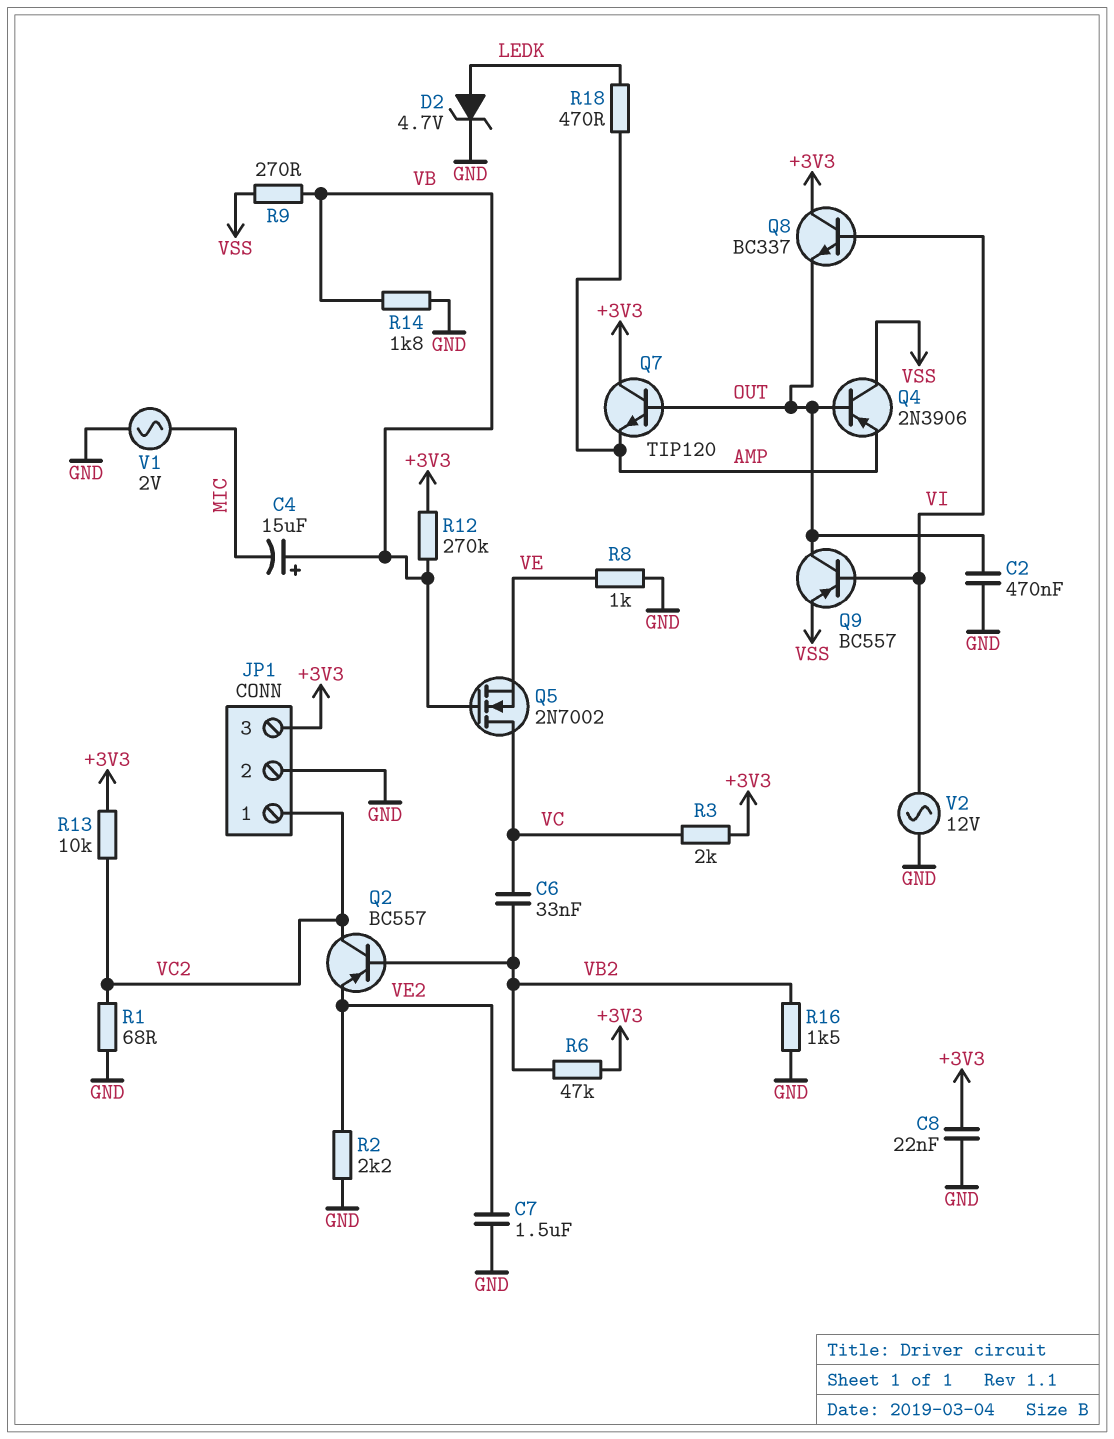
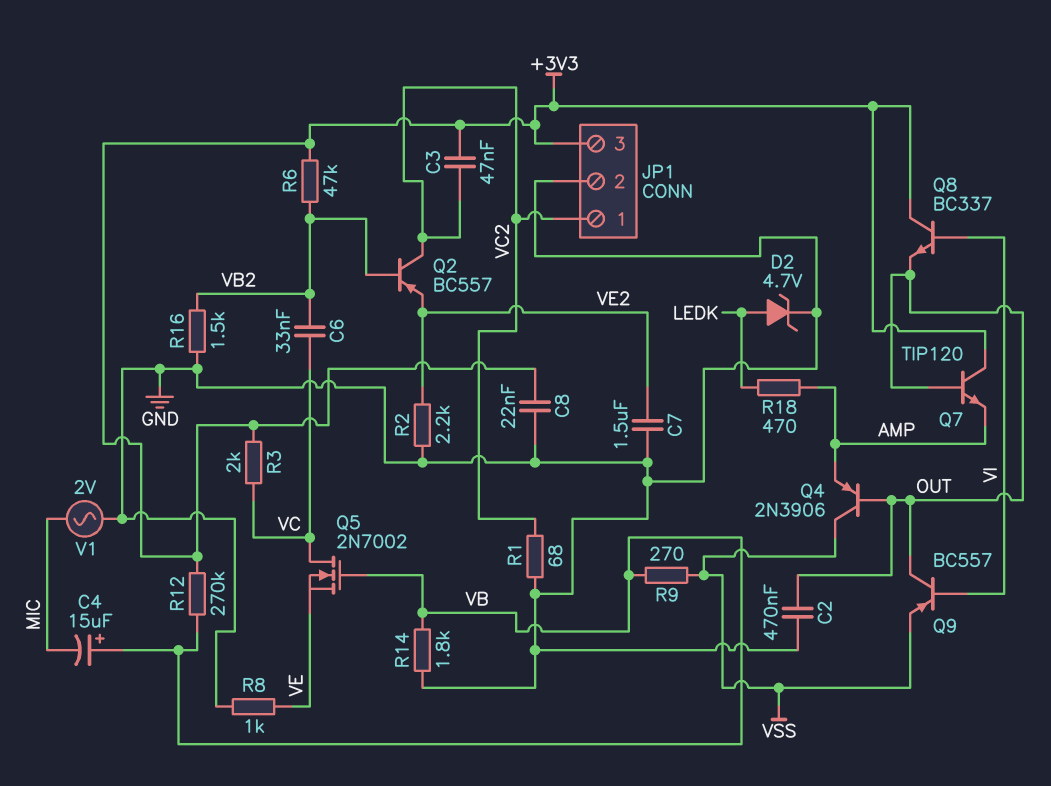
C3: none -> 47nF (+3V3, VC2)
R13: 10k (+3V3, VC2) -> none
V2: AC 12V (GND, VI) -> none

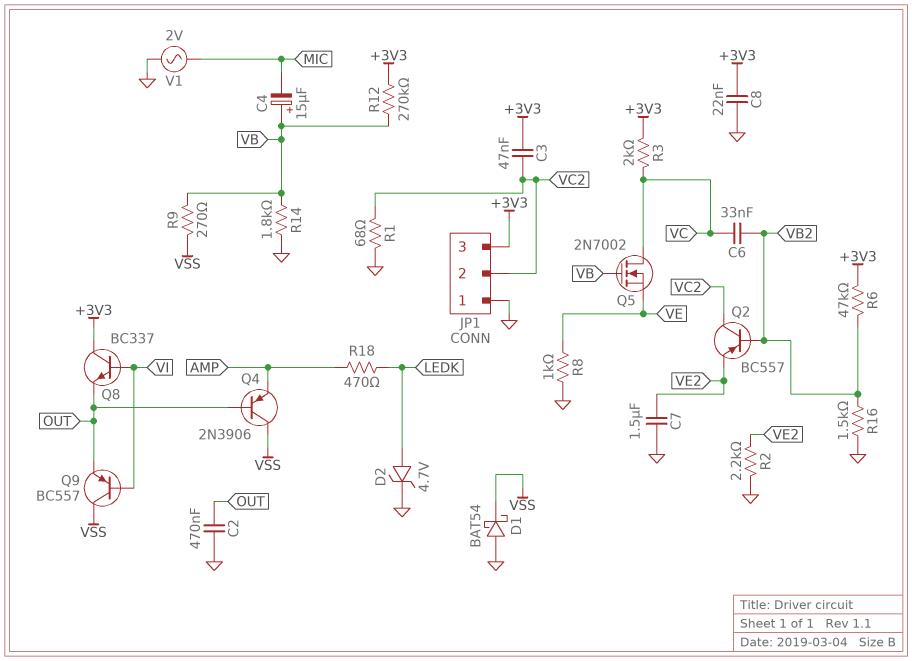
D1: none -> schottky BAT54 (A GND, K VSS)
JP1 pin 1: VC2 -> GND
JP1 pin 2: GND -> VC2
Q7: NPN TIP120 (B OUT, C +3V3, E AMP) -> none
Q9: PNP BC557 (B VI, C OUT, E VSS) -> PNP BC557 (B VI, C VSS, E OUT)

